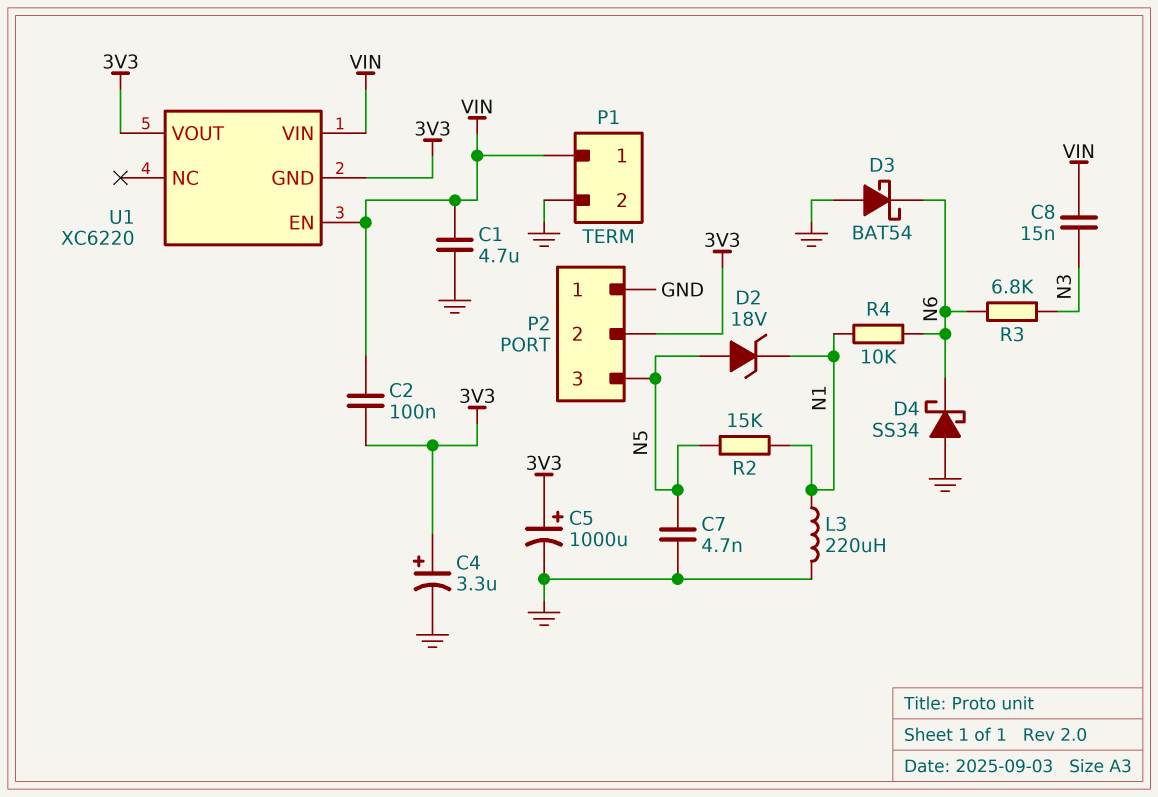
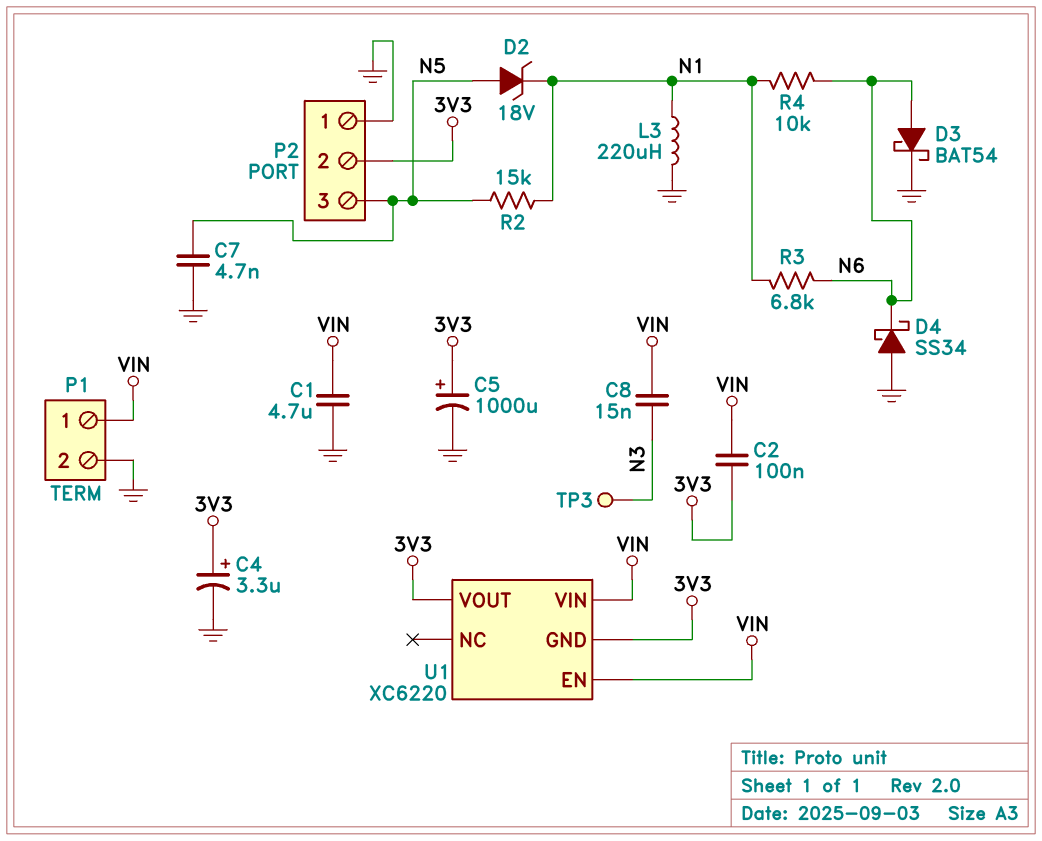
D3: schottky BAT54 (A GND, K N6) -> schottky BAT54 (A N6, K GND)
R3: 6.8k (N3, N6) -> 6.8k (N1, N6)
TP3: none -> test point (N3)

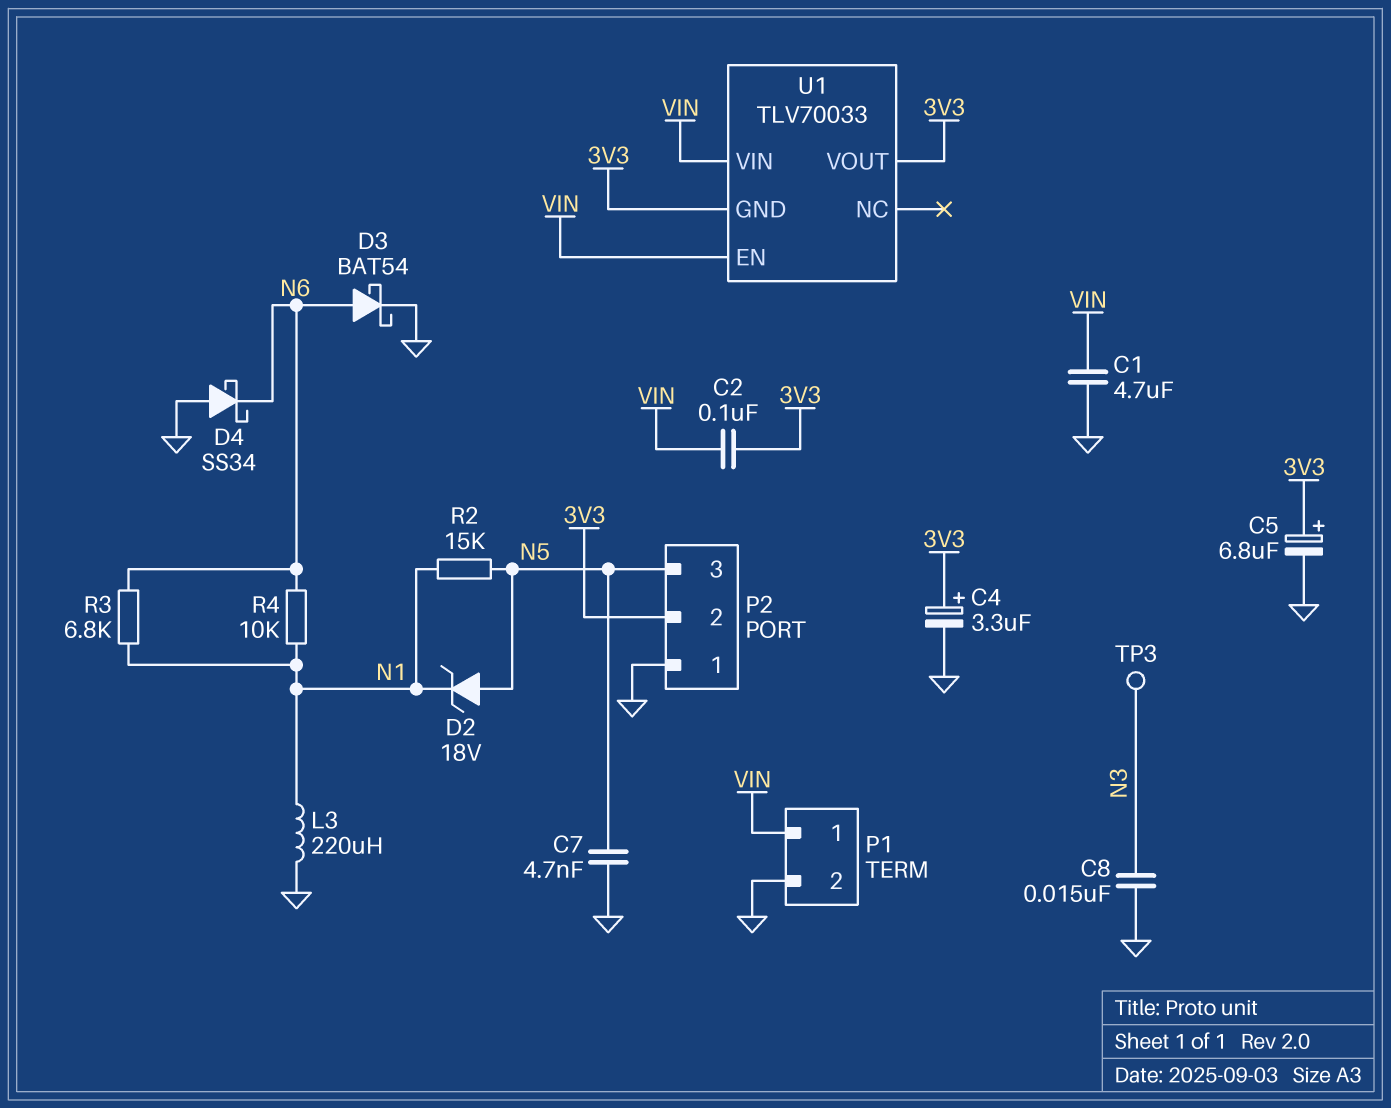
C5: 1000uF (plus 3V3, minus GND) -> 6.8uF (plus 3V3, minus GND)
C8: 15nF (N3, VIN) -> 15nF (GND, N3)
U1: XC6220 -> TLV70033

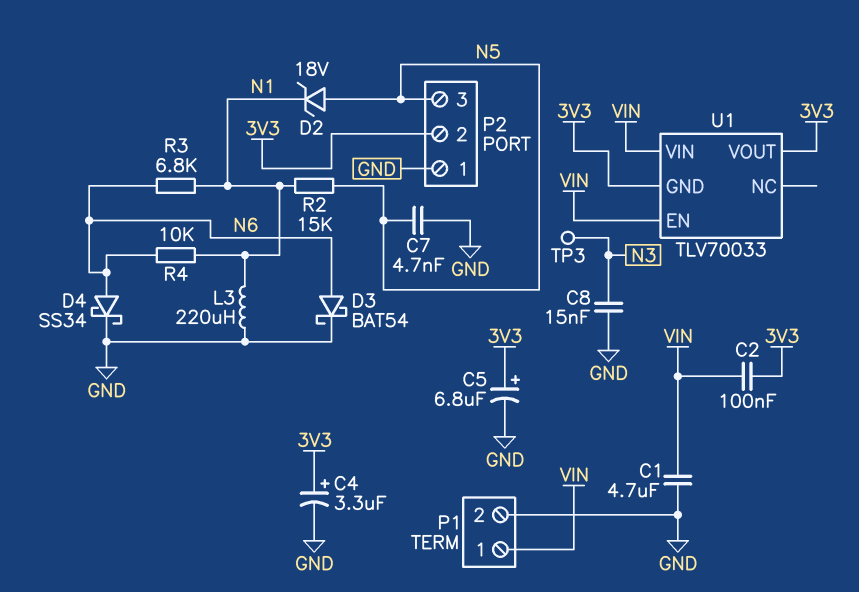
D4: schottky SS34 (A GND, K N6) -> schottky SS34 (A N6, K GND)

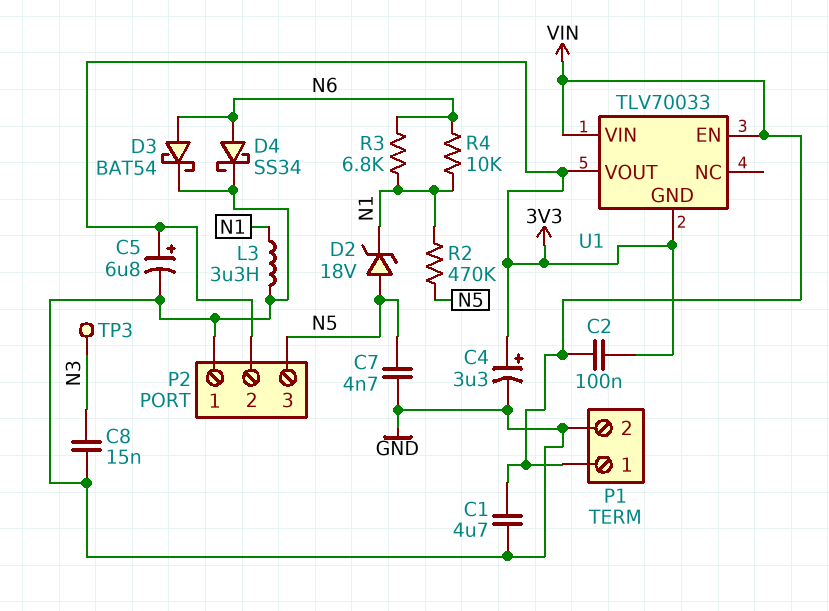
L3: 220uH (GND, N1) -> 3.3uH (GND, N1)
R2: 15k (N1, N5) -> 470k (N1, N5)

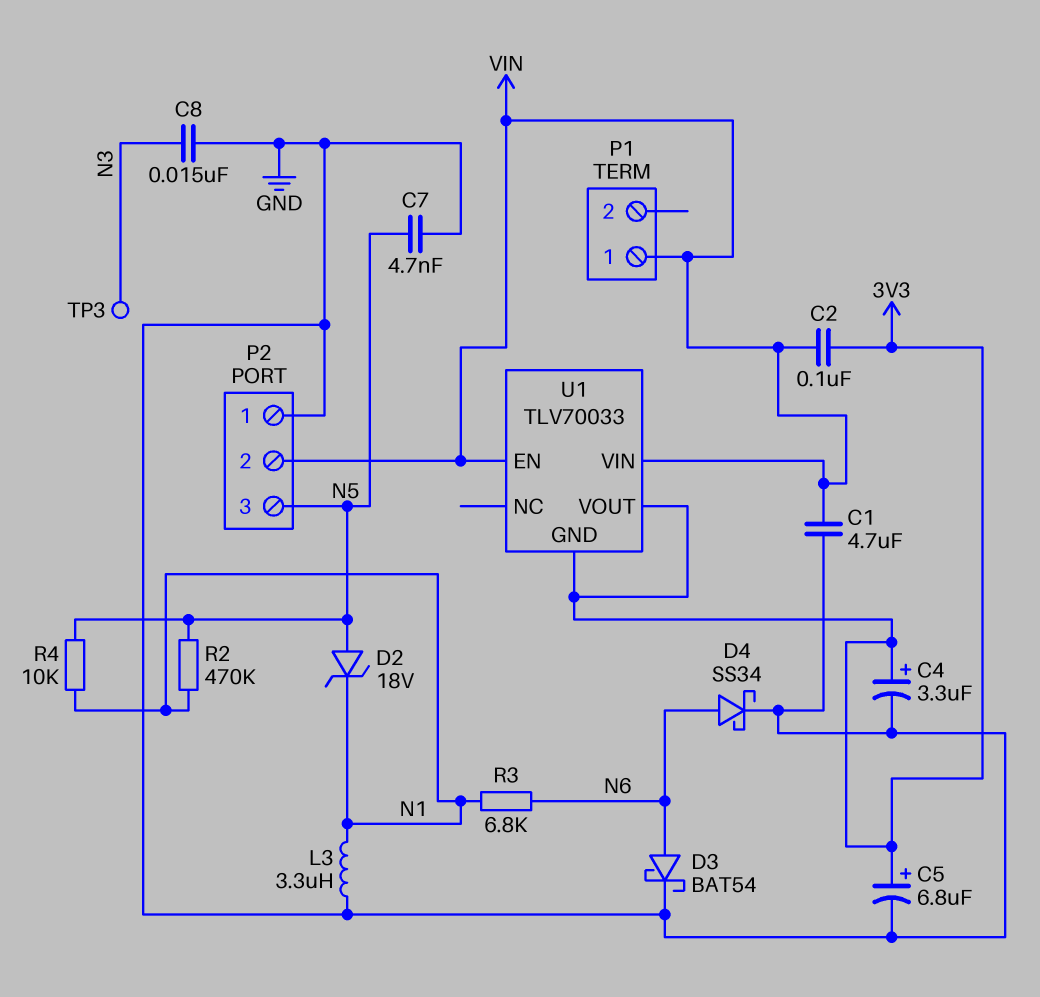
P1 pin 2: GND -> none
P2 pin 2: 3V3 -> VIN
R4: 10k (N1, N6) -> 10k (N1, N5)

